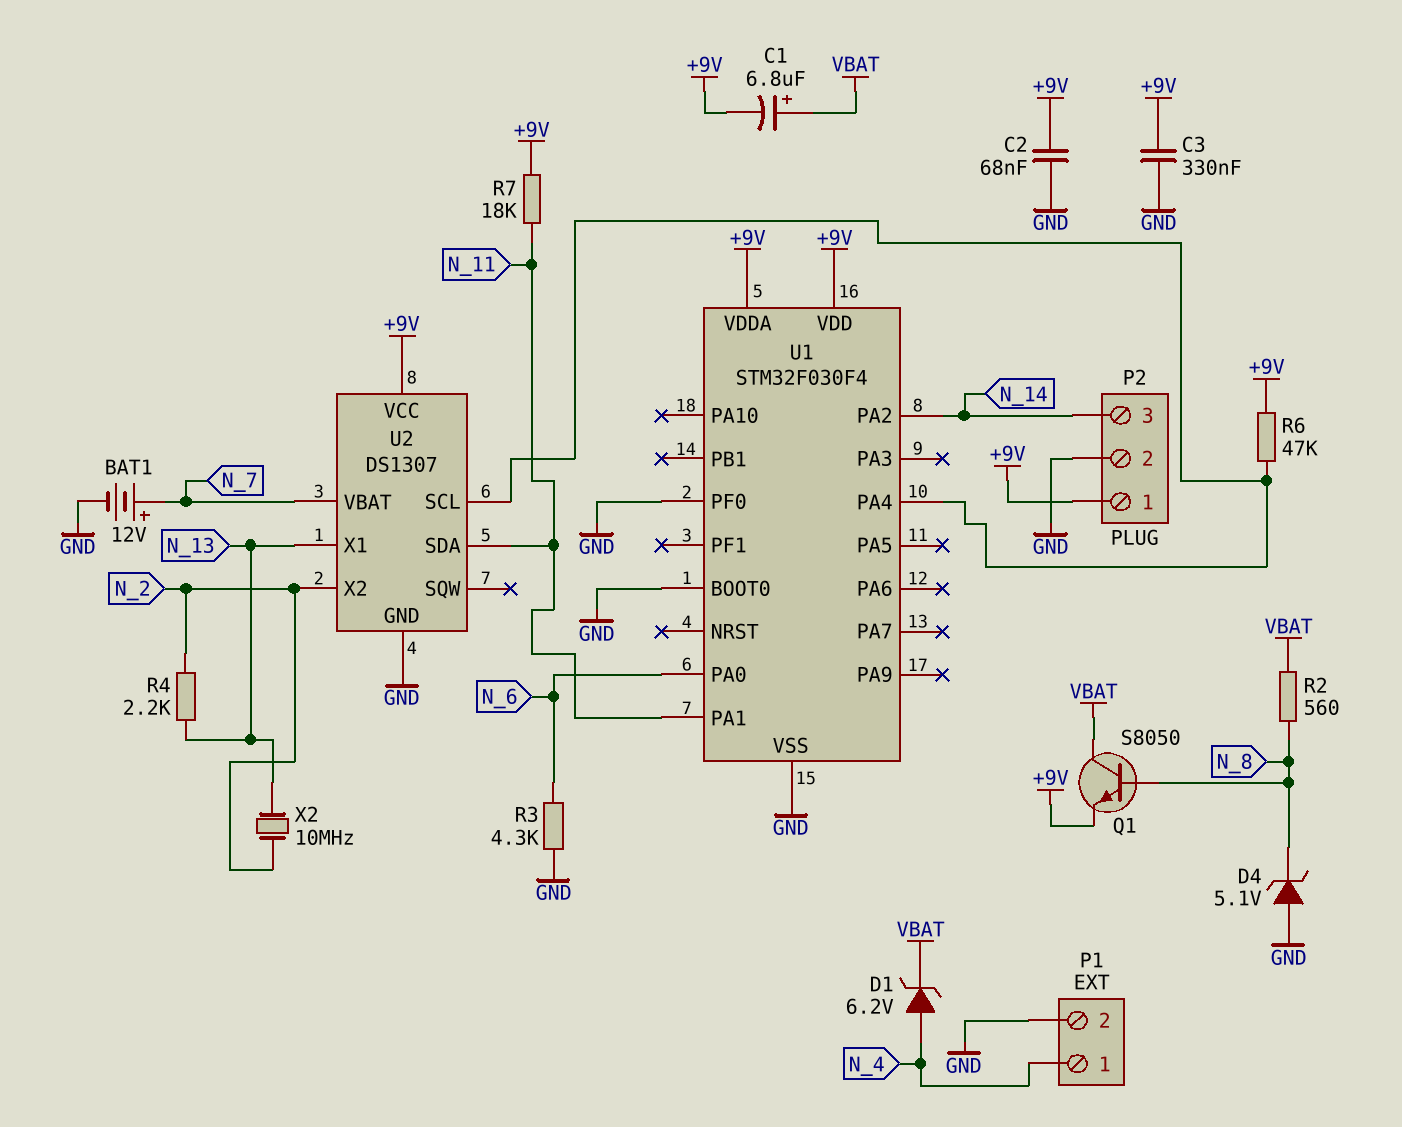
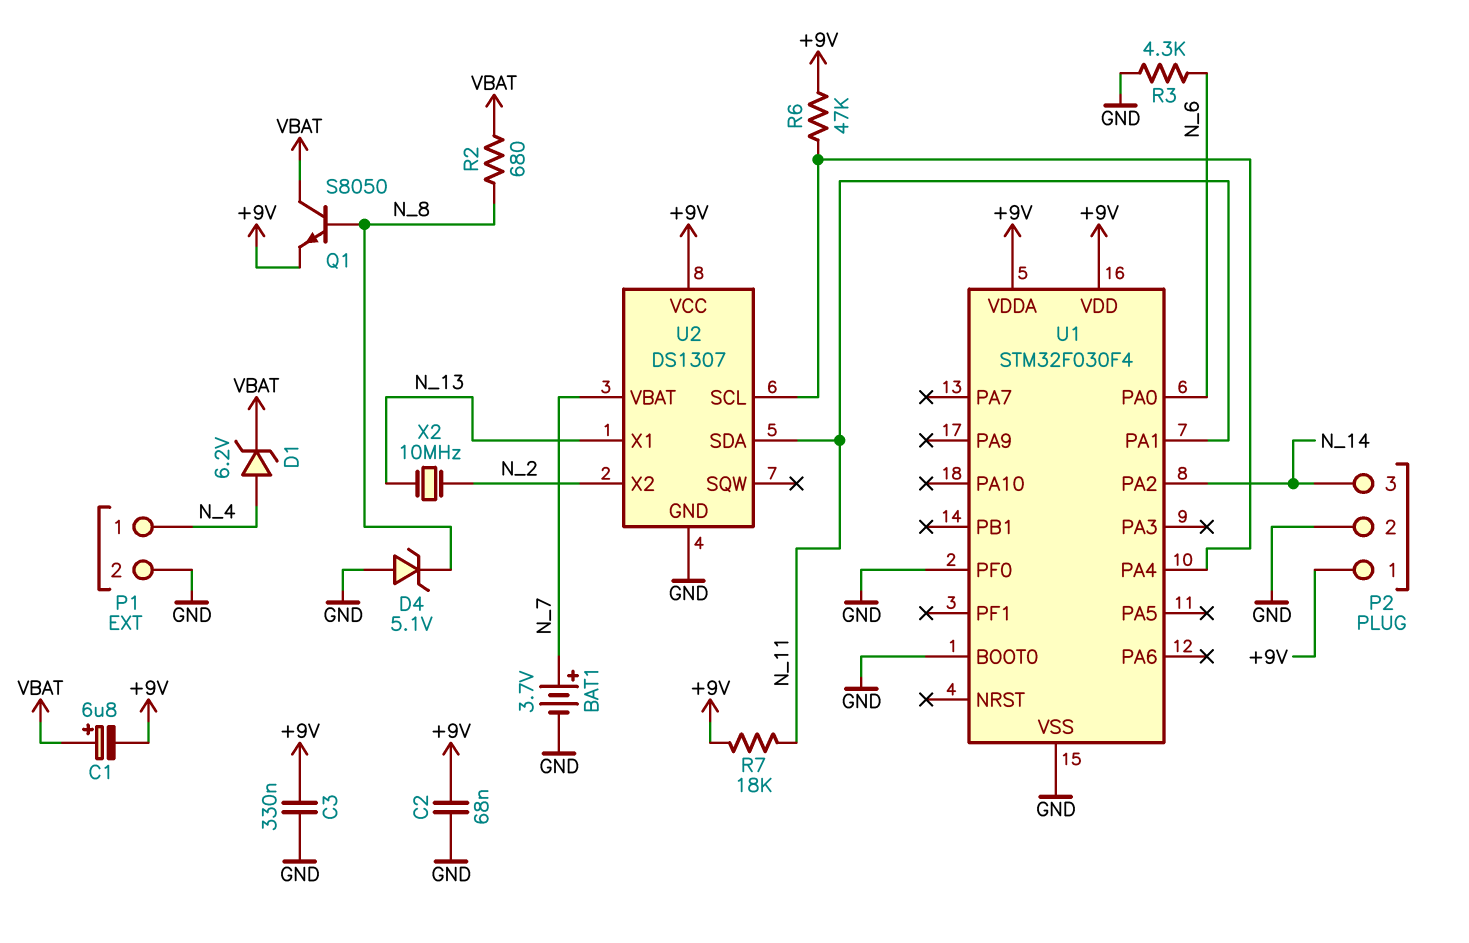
BAT1: 12V (plus N_7, minus GND) -> 3.7V (plus N_7, minus GND)
R2: 560 (N_8, VBAT) -> 680 (N_8, VBAT)
R4: 2.2k (N_2, N_13) -> none

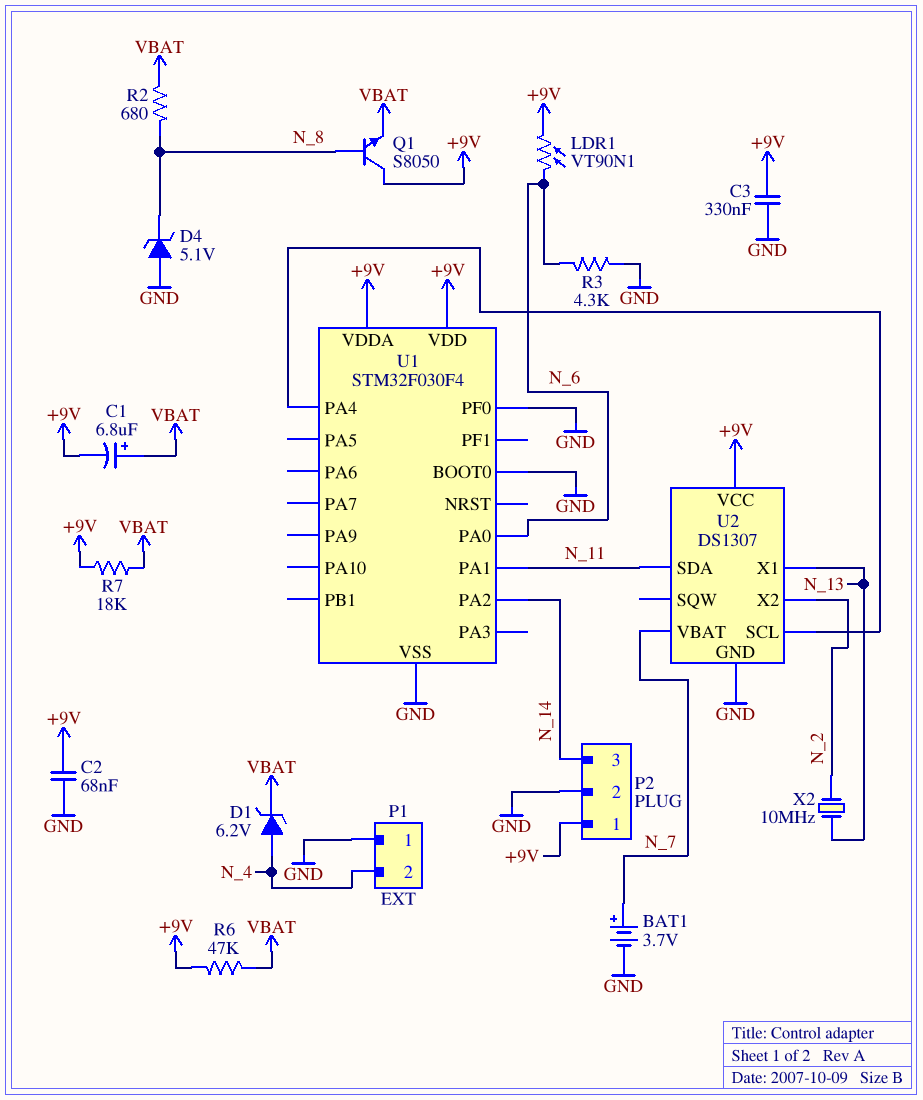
LDR1: none -> VT90N1 (+9V, N_6)
P1 pin 1: N_4 -> GND
P1 pin 2: GND -> N_4
Q1: NPN S8050 (B N_8, C VBAT, E +9V) -> NPN S8050 (B N_8, C +9V, E VBAT)
R6: 47k (+9V, U1/PA4) -> 47k (+9V, VBAT)
R7: 18k (+9V, N_11) -> 18k (+9V, VBAT)

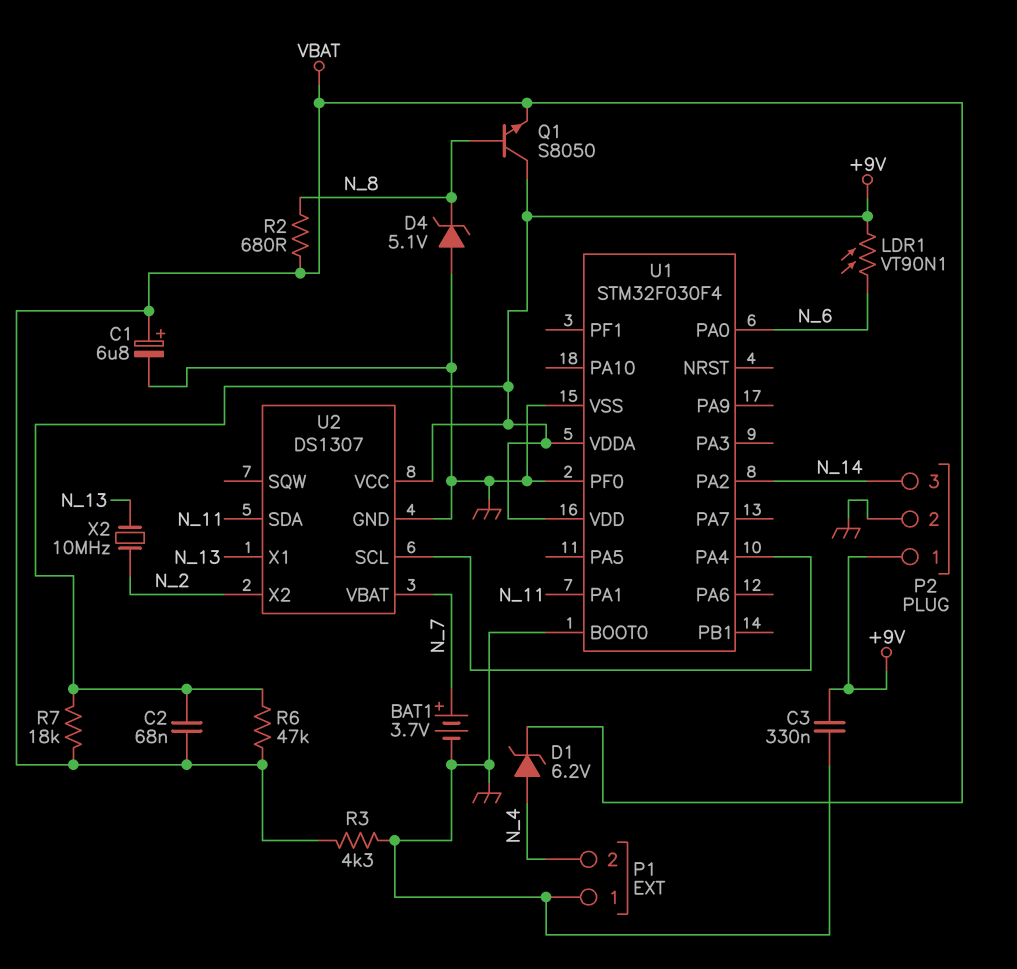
C1: 6.8uF (plus VBAT, minus +9V) -> 6.8uF (plus VBAT, minus GND)
C2: 68nF (+9V, GND) -> 68nF (+9V, VBAT)
R3: 4.3k (GND, N_6) -> 4.3k (GND, VBAT)

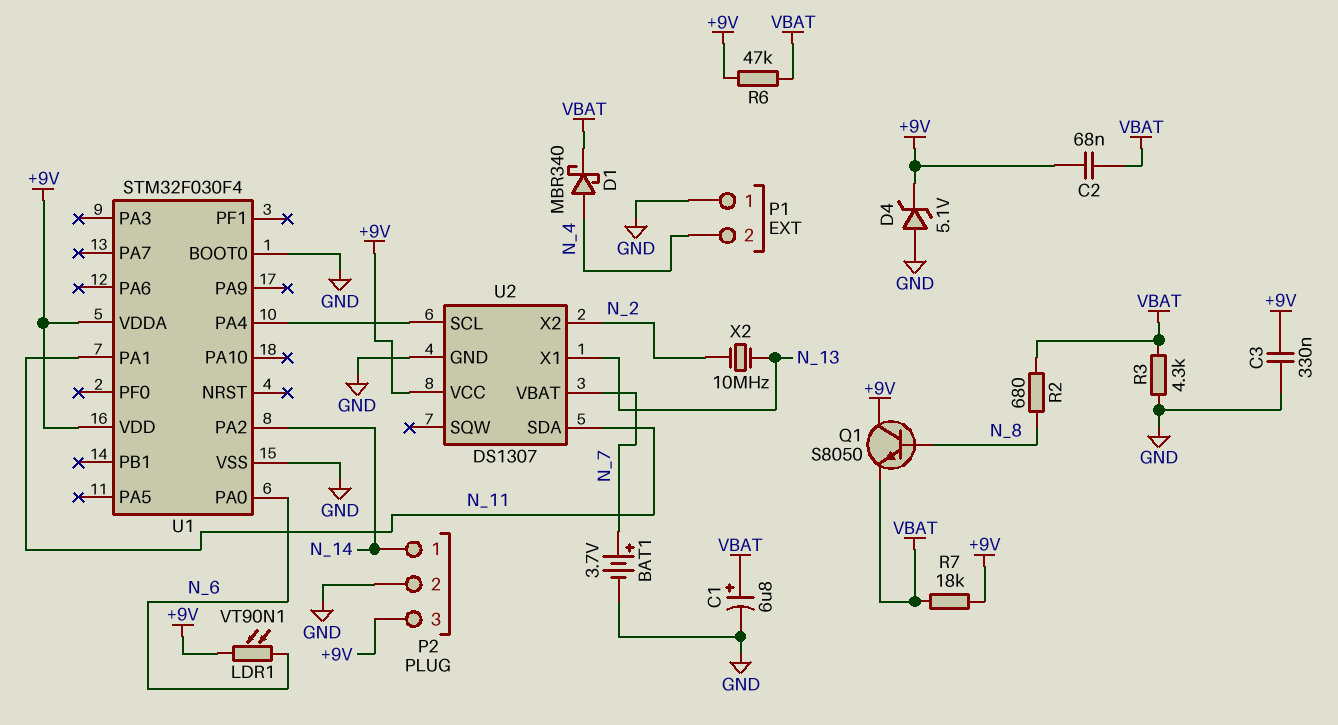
D1: zener 6.2V (A N_4, K VBAT) -> schottky MBR340 (A N_4, K VBAT)
D4: zener 5.1V (A GND, K N_8) -> zener 5.1V (A GND, K +9V)
P2 pin 1: +9V -> N_14
P2 pin 3: N_14 -> +9V
U1 pin PF0: GND -> none

